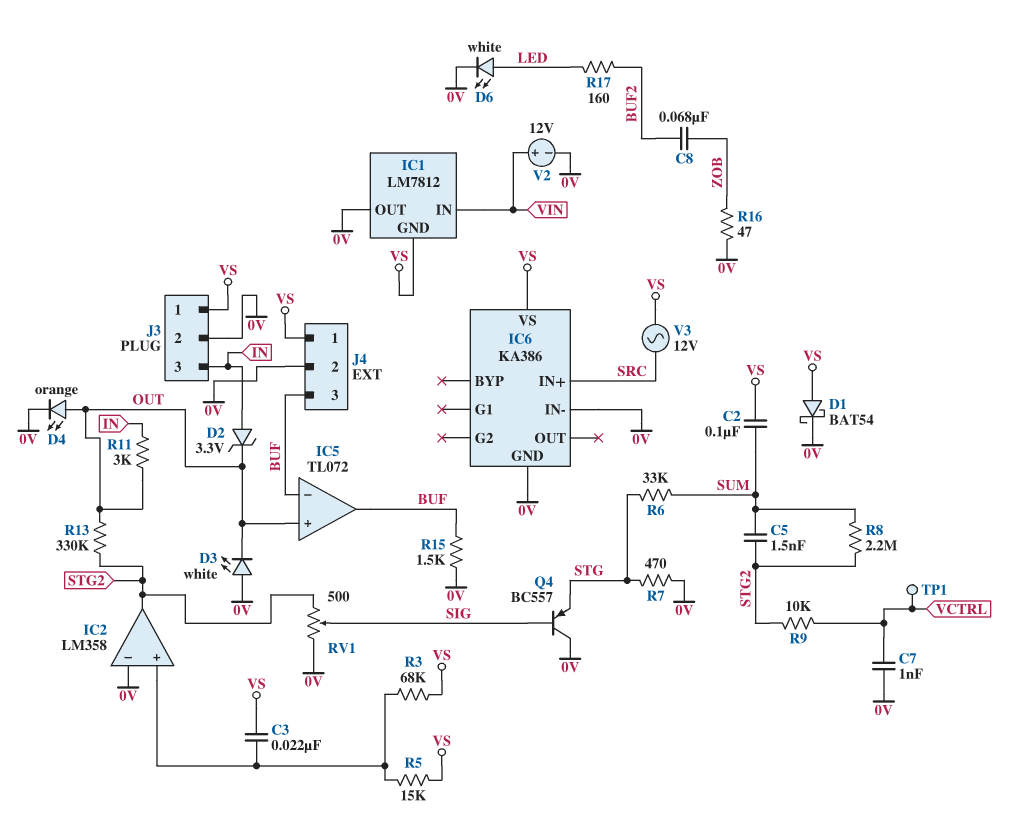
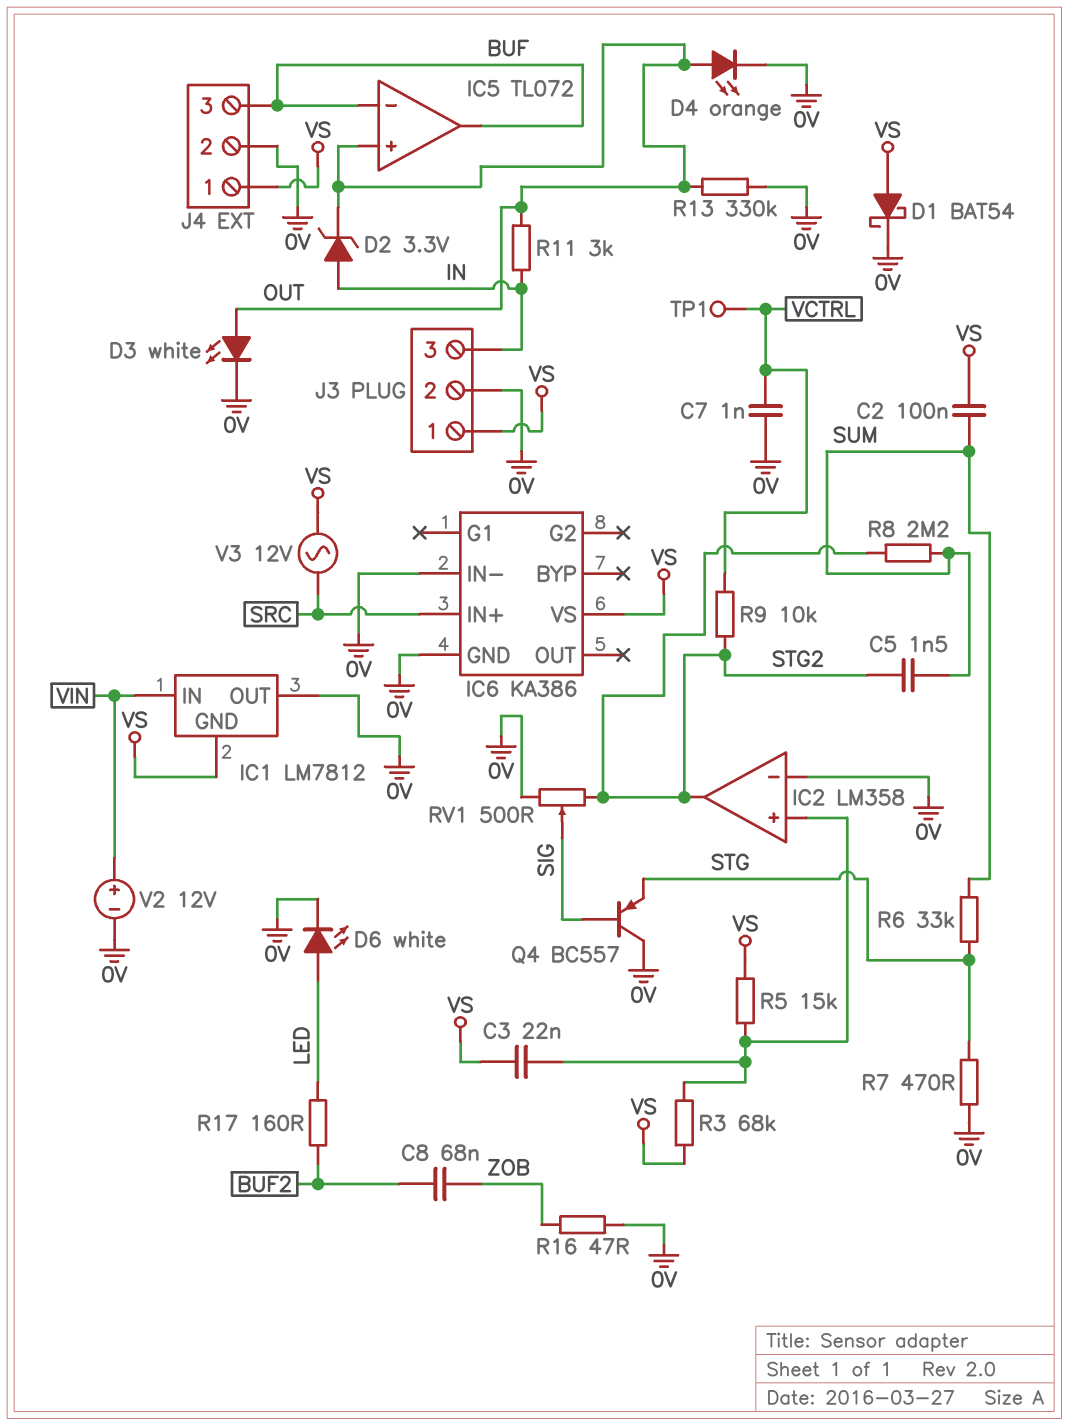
D3: LED white (A 0V, K OUT) -> LED white (A OUT, K 0V)
R13: 330k (OUT, STG2) -> 330k (0V, OUT)
R15: 1.5k (0V, BUF) -> none

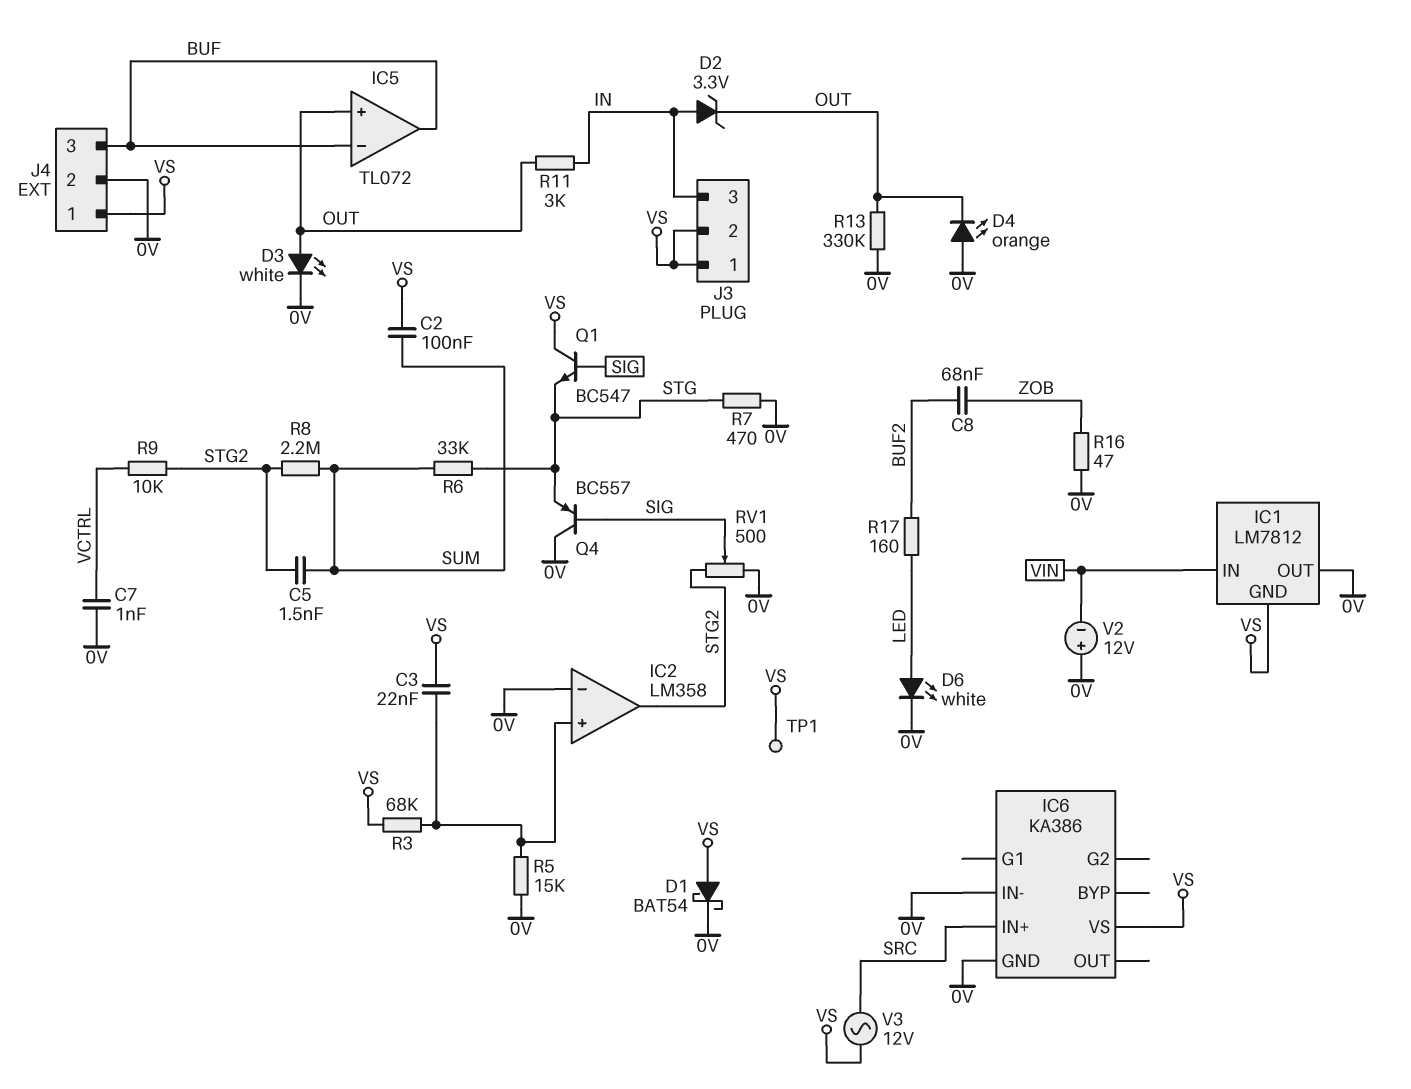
D4: LED orange (A OUT, K 0V) -> LED orange (A 0V, K OUT)
J3 pin 2: 0V -> VS
Q1: none -> NPN BC547 (B SIG, C VS, E STG)
R5: 15k (IC2/in+, VS) -> 15k (0V, IC2/in+)
TP1: test point (VCTRL) -> test point (VS)
V2: 12V (plus VIN, minus 0V) -> 12V (plus 0V, minus VIN)

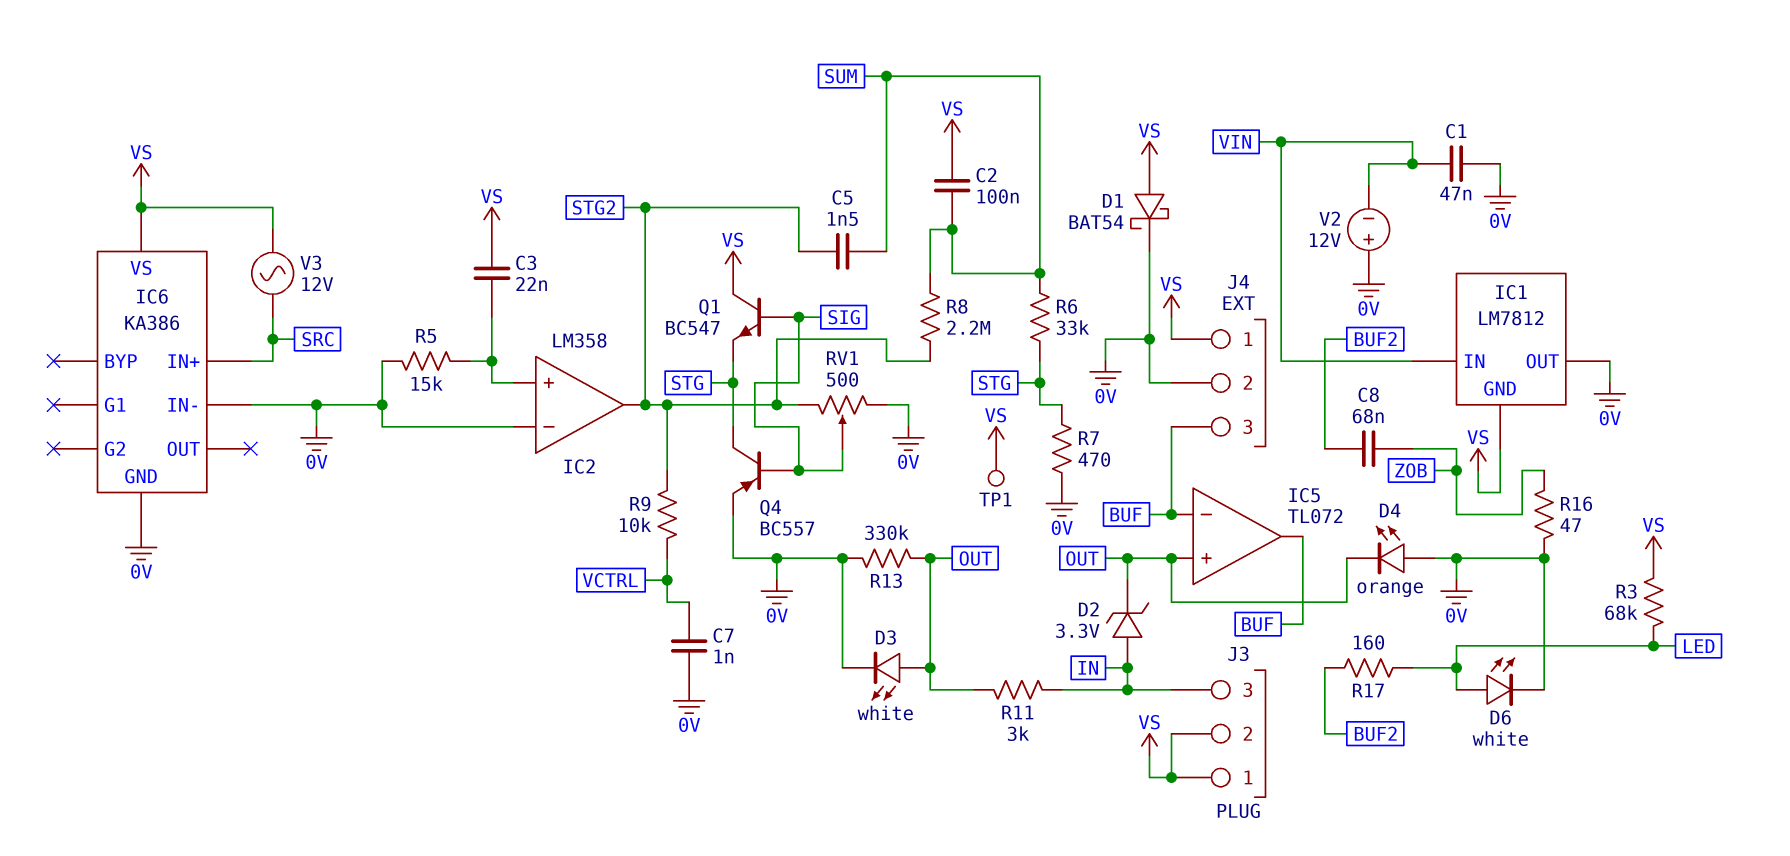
C1: none -> 47nF (0V, VIN)
Q4: PNP BC557 (B SIG, C 0V, E STG) -> PNP BC557 (B SIG, C STG, E 0V)
R3: 68k (IC2/in+, VS) -> 68k (LED, VS)

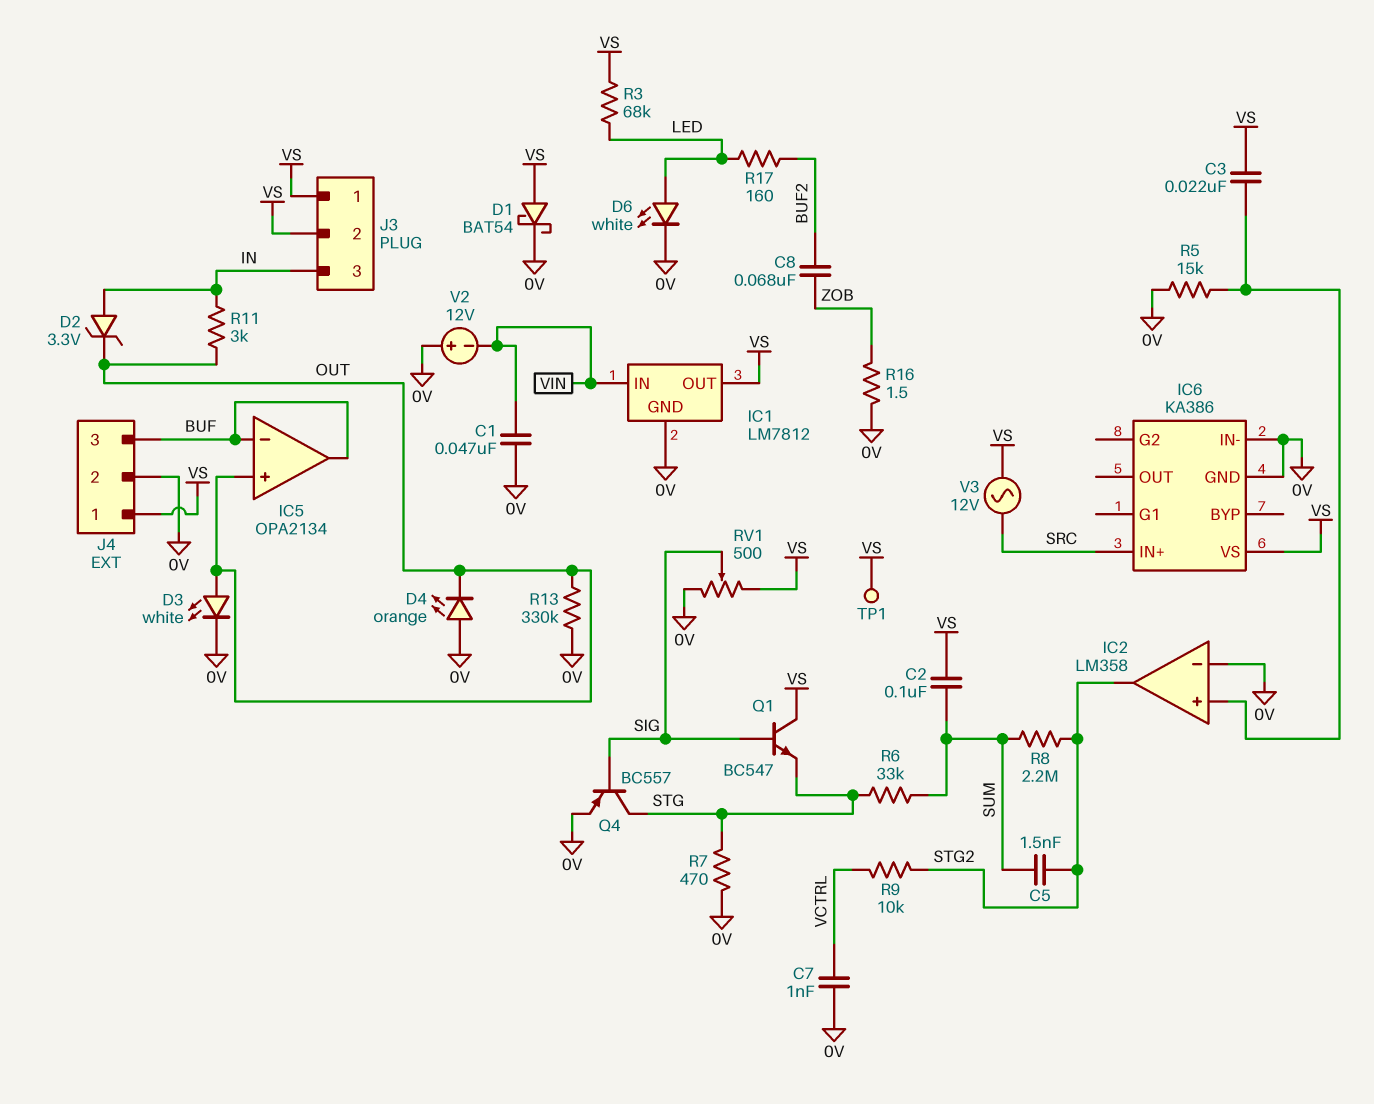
IC1 pin GND: VS -> 0V
IC1 pin OUT: 0V -> VS
IC5: TL072 -> OPA2134
R16: 47 (0V, ZOB) -> 1.5 (0V, ZOB)
RV1: 500 (0V, STG2, wiper SIG) -> 500 (0V, VS, wiper SIG)

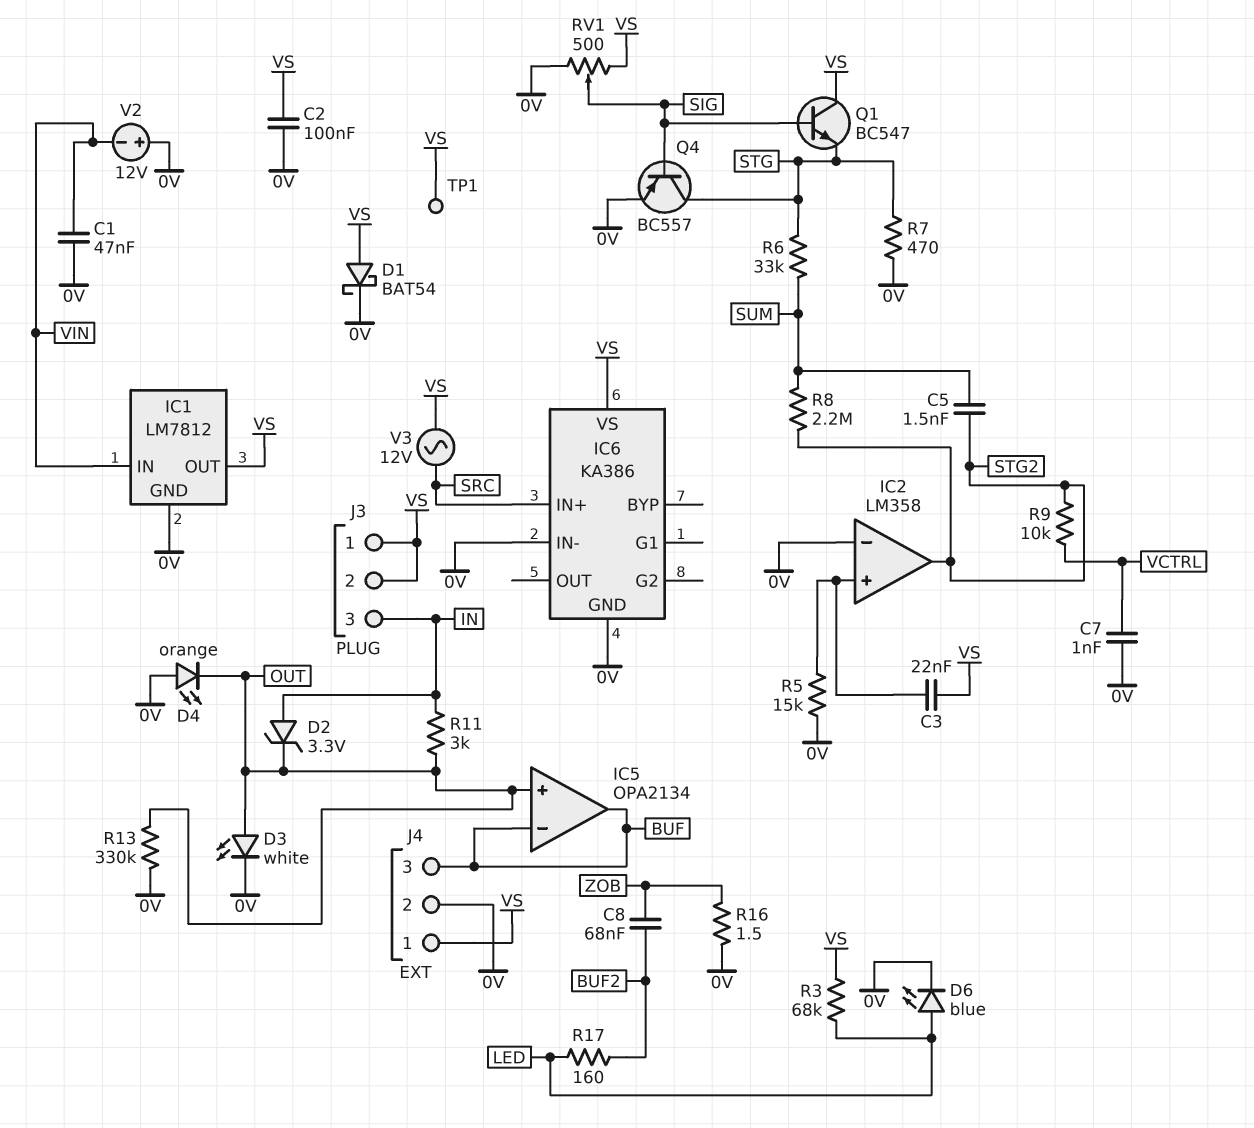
C2: 100nF (SUM, VS) -> 100nF (0V, VS)
D6: LED white (A LED, K 0V) -> LED blue (A LED, K 0V)

